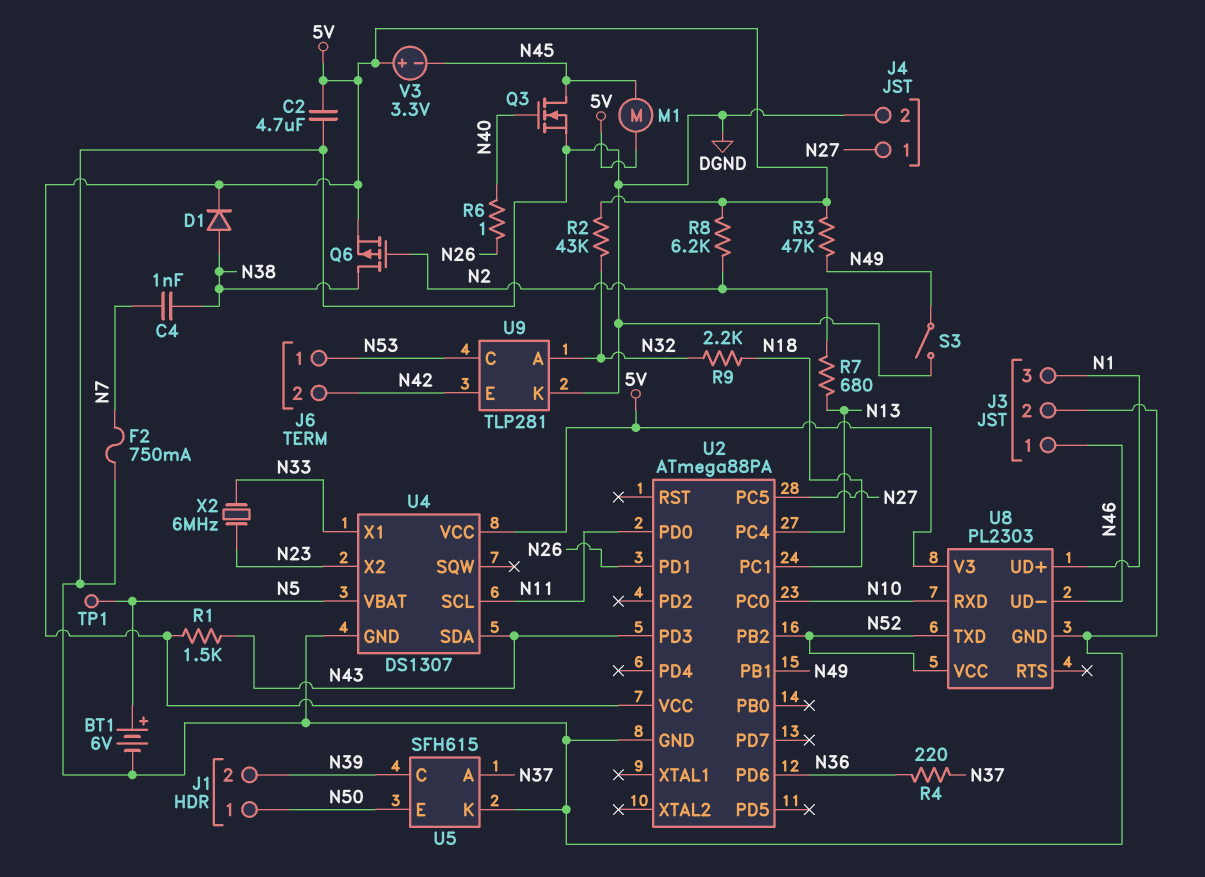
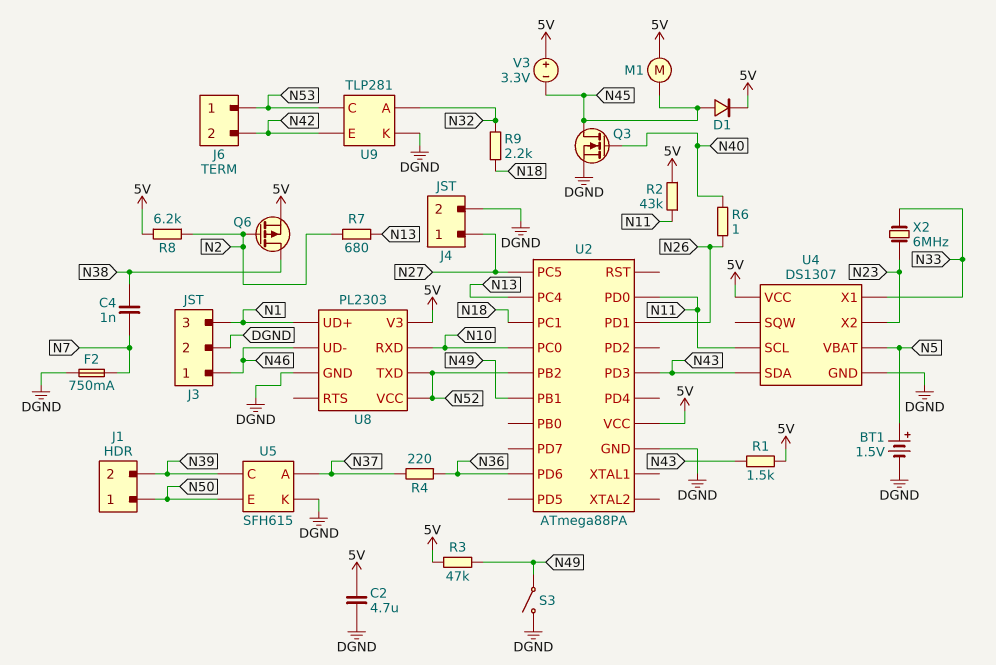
BT1: 6V (plus N5, minus DGND) -> 1.5V (plus N5, minus DGND)
D1: diode (A N38, K 5V) -> diode (A N45, K 5V)
R2: 43k (5V, N32) -> 43k (5V, N11)
TP1: test point (N5) -> none

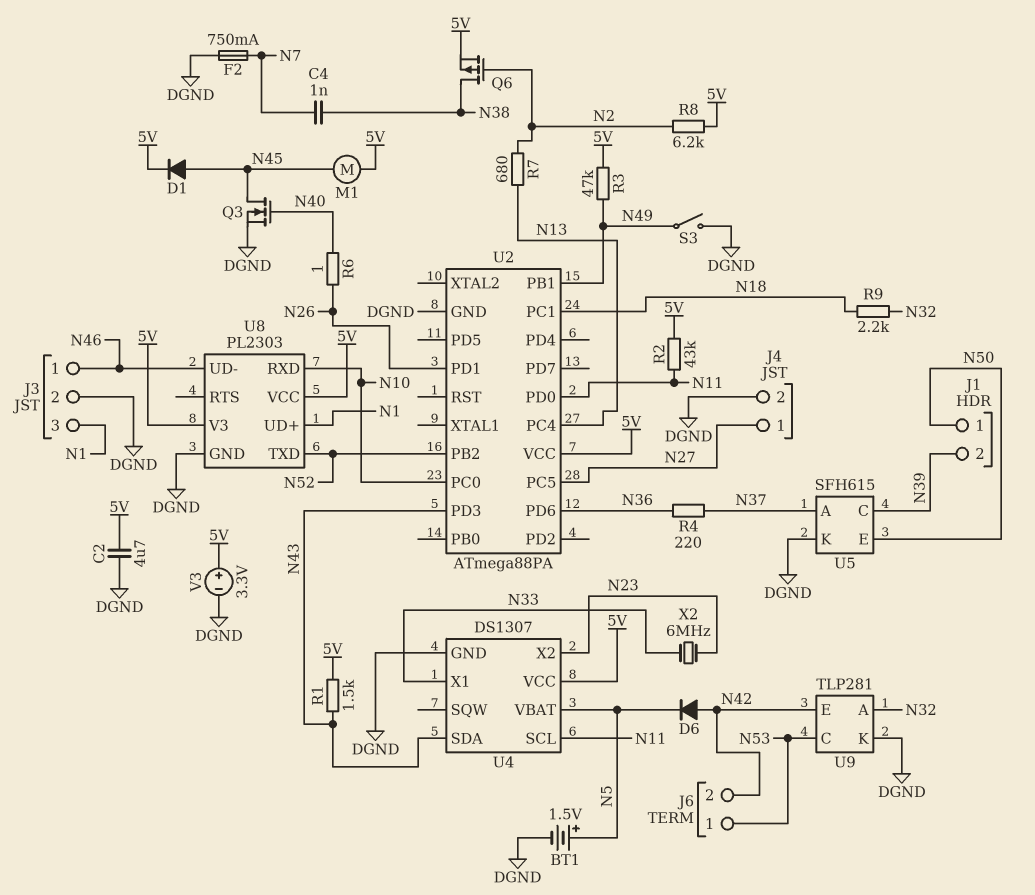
D6: none -> diode (A N42, K N5)
U8 pin VCC: N52 -> 5V
V3: 3.3V (plus 5V, minus N45) -> 3.3V (plus 5V, minus DGND)

